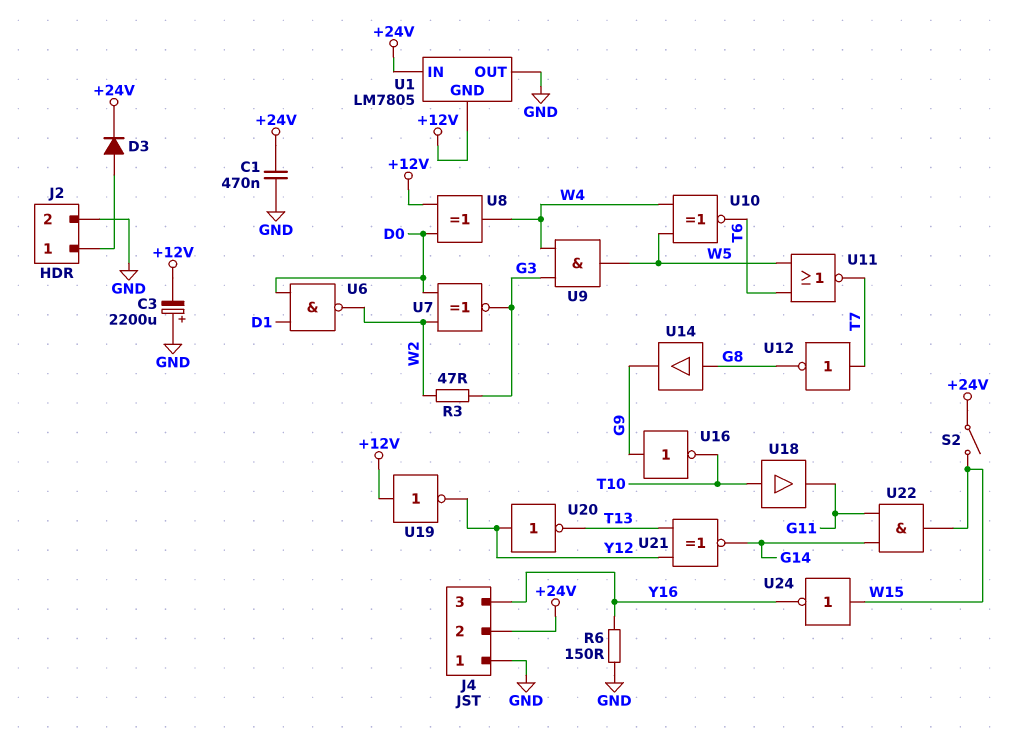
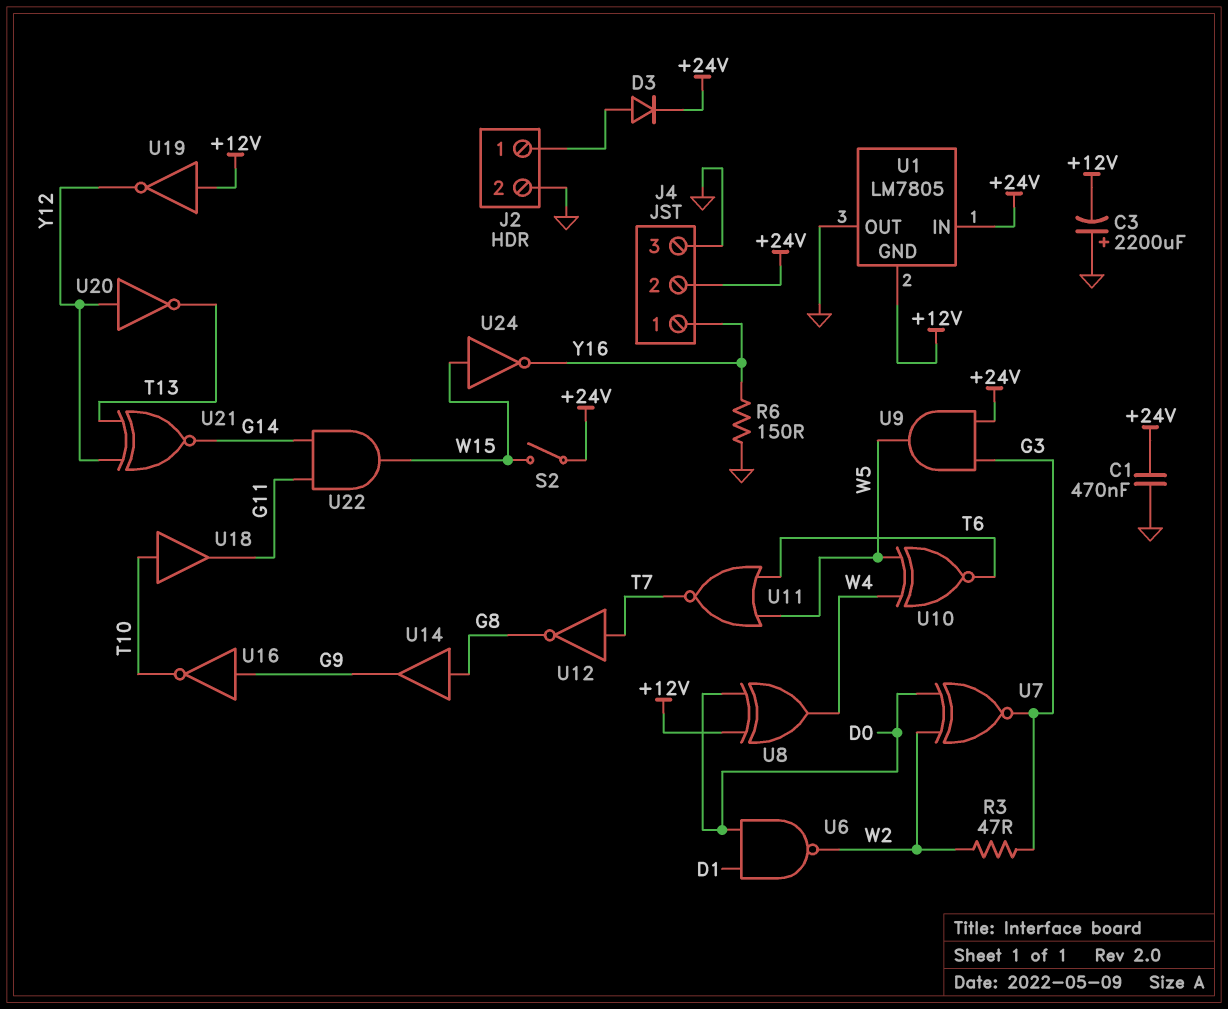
J4 pin 1: GND -> Y16
J4 pin 3: Y16 -> GND
U9: AND (in G3, in W4, out W5) -> AND (in +24V, in G3, out W5)

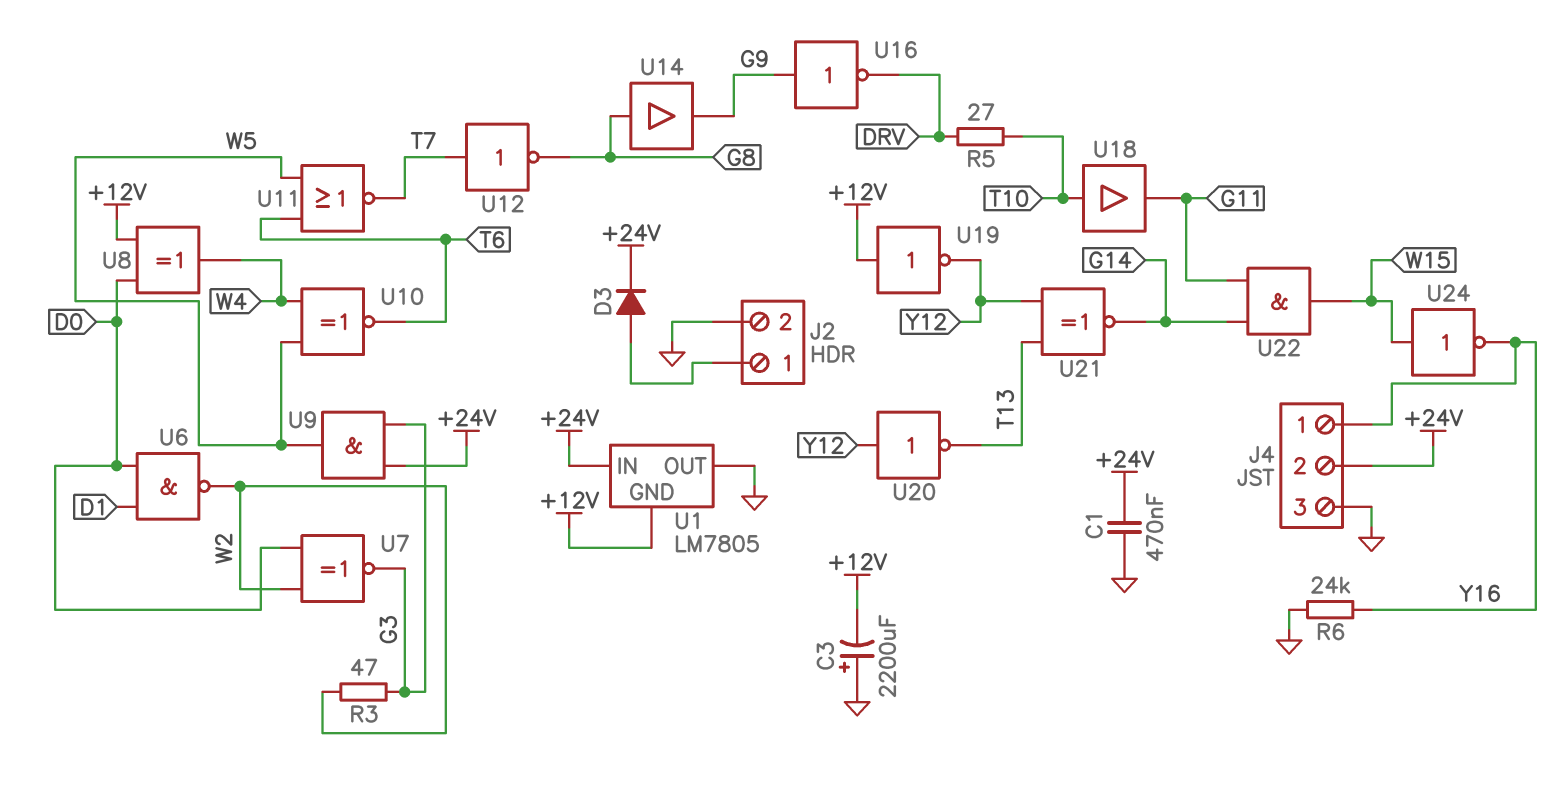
R5: none -> 27 (DRV, T10)
R6: 150 (GND, Y16) -> 24k (GND, Y16)
S2: switch (+24V, W15) -> none
U16: NOT (in G9, out T10) -> NOT (in G9, out DRV)

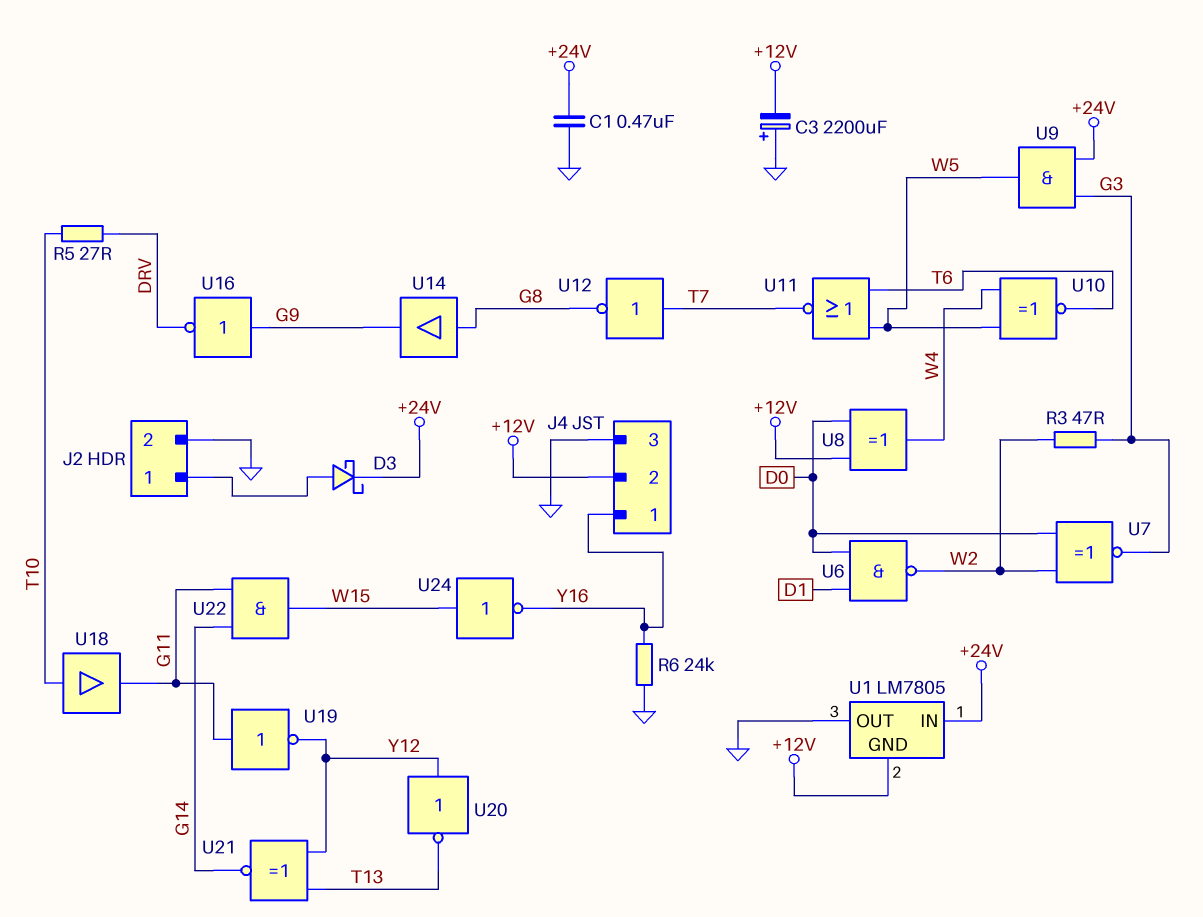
D3: diode (A J2/1, K +24V) -> schottky (A J2/1, K +24V)
J4 pin 2: +24V -> +12V
U19: NOT (in +12V, out Y12) -> NOT (in G11, out Y12)

